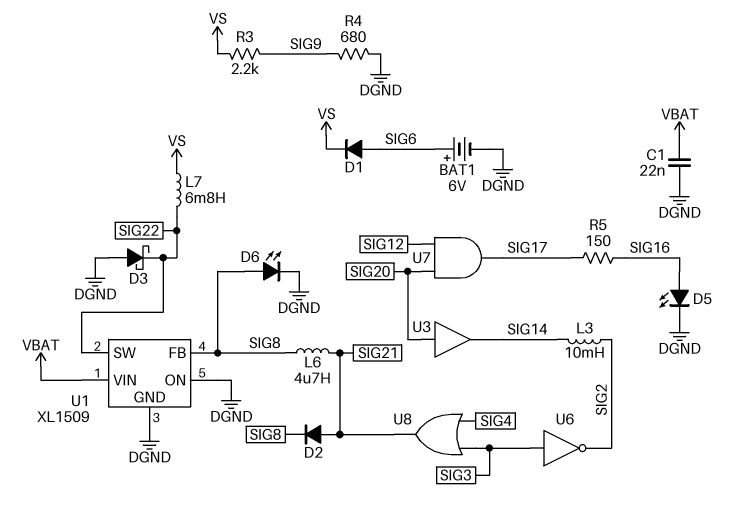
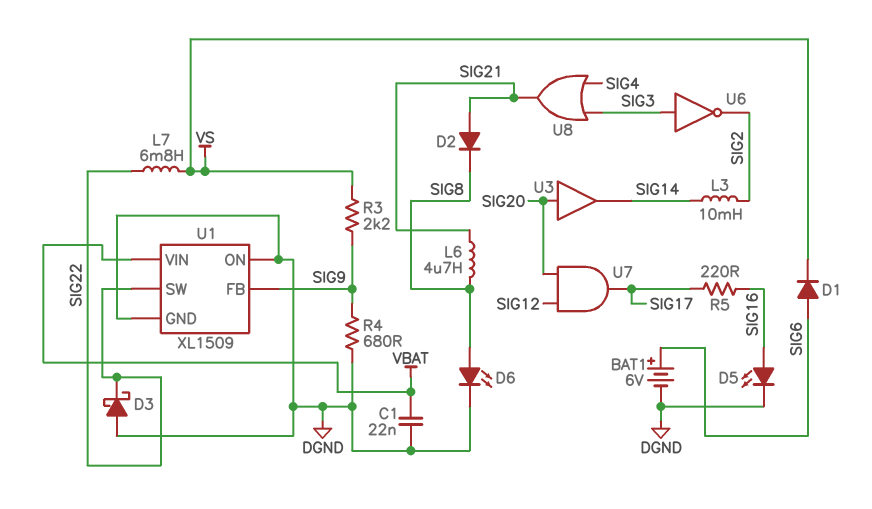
R5: 150 (SIG16, SIG17) -> 220 (SIG16, SIG17)
U1 pin FB: SIG8 -> SIG9

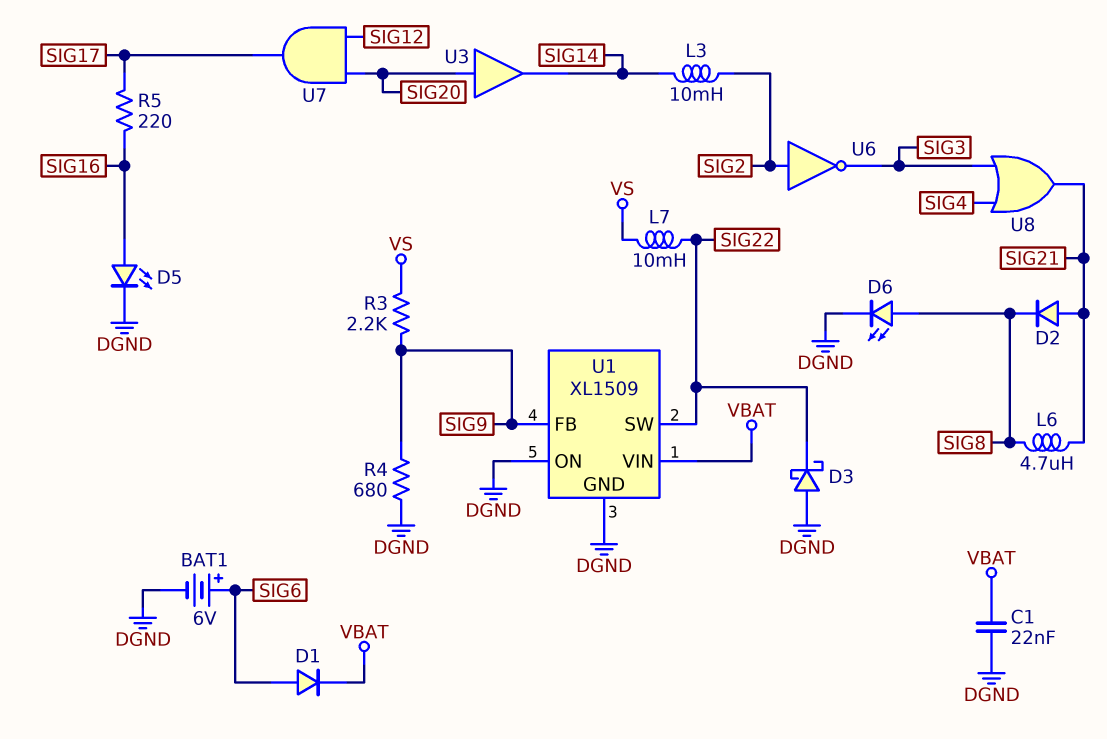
D1: diode (A SIG6, K VS) -> diode (A SIG6, K VBAT)
L7: 6.8mH (SIG22, VS) -> 10mH (SIG22, VS)
U6: NOT (in SIG3, out SIG2) -> NOT (in SIG2, out SIG3)

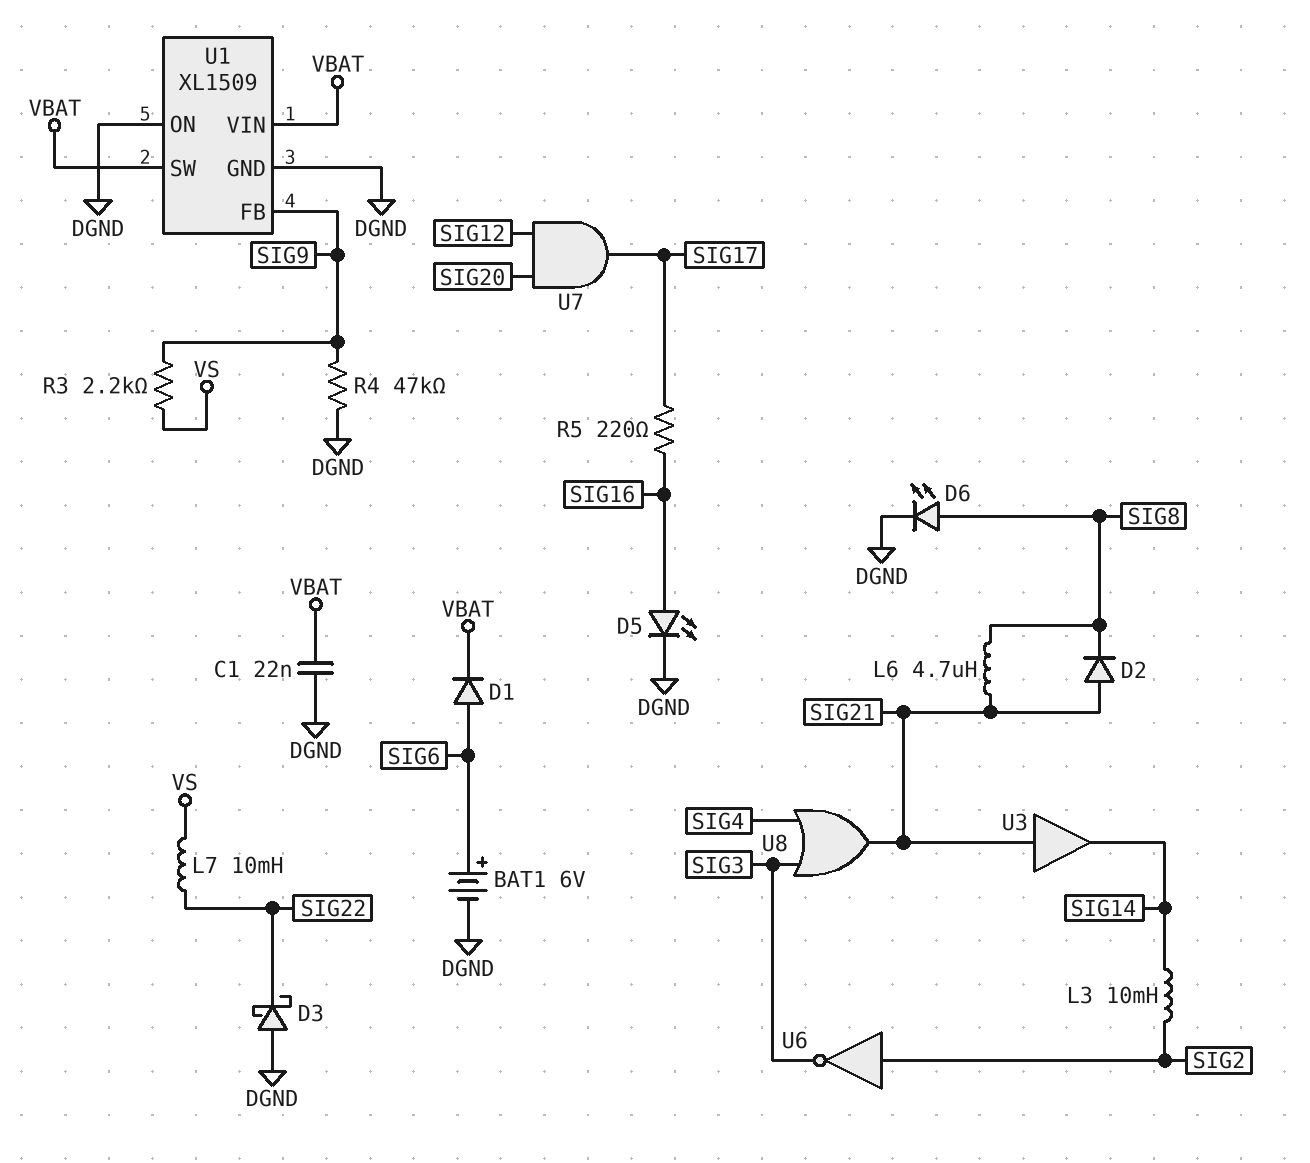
R4: 680 (DGND, SIG9) -> 47k (DGND, SIG9)
U1 pin SW: SIG22 -> VBAT
U3: buffer (in SIG20, out SIG14) -> buffer (in SIG21, out SIG14)

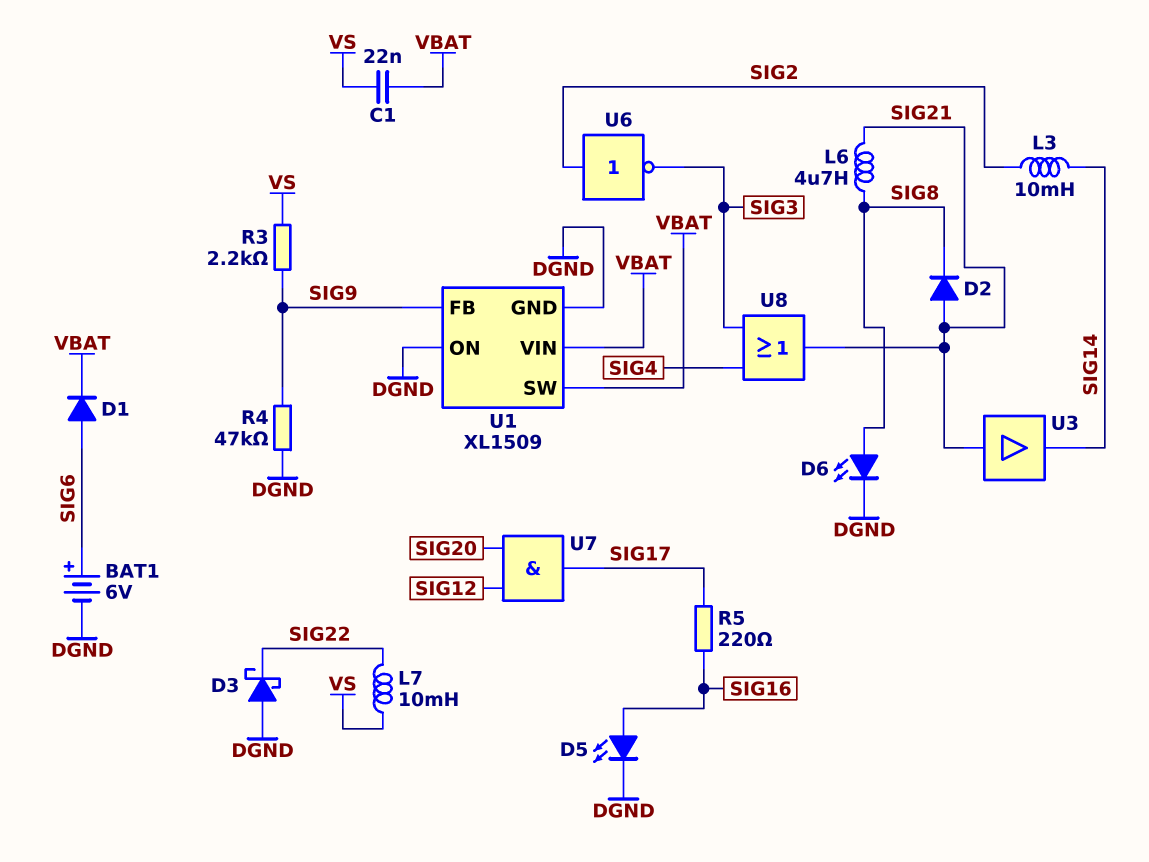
C1: 22nF (DGND, VBAT) -> 22nF (VBAT, VS)

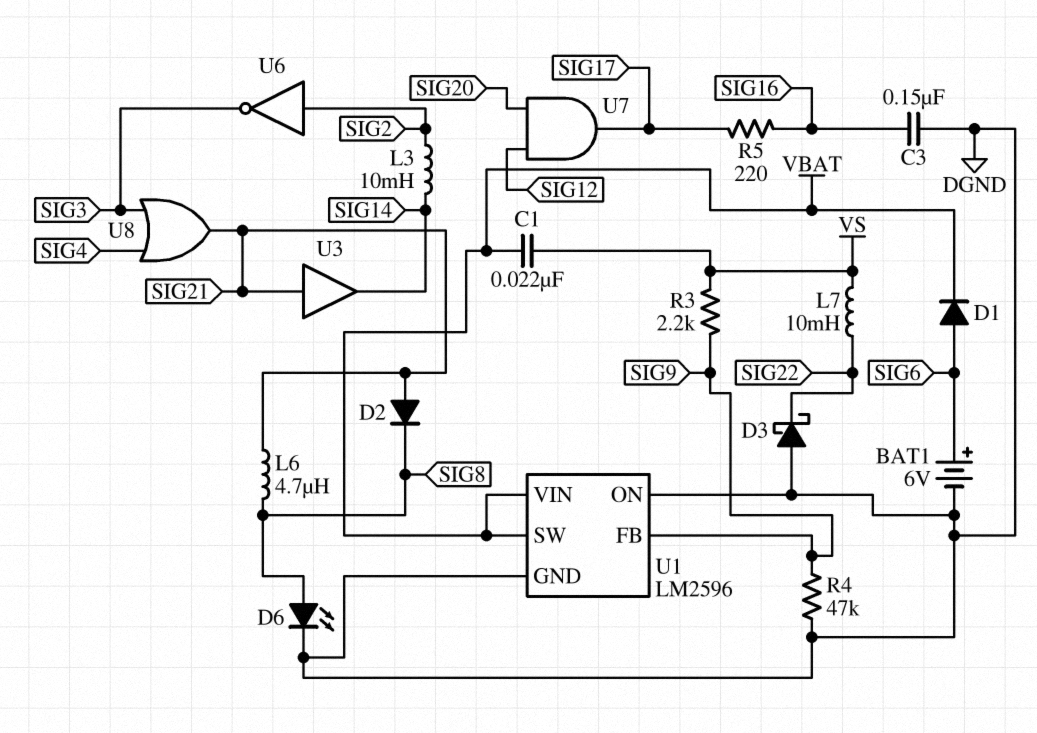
C3: none -> 150nF (DGND, SIG16)
D5: LED (A SIG16, K DGND) -> none
U1: XL1509 -> LM2596

